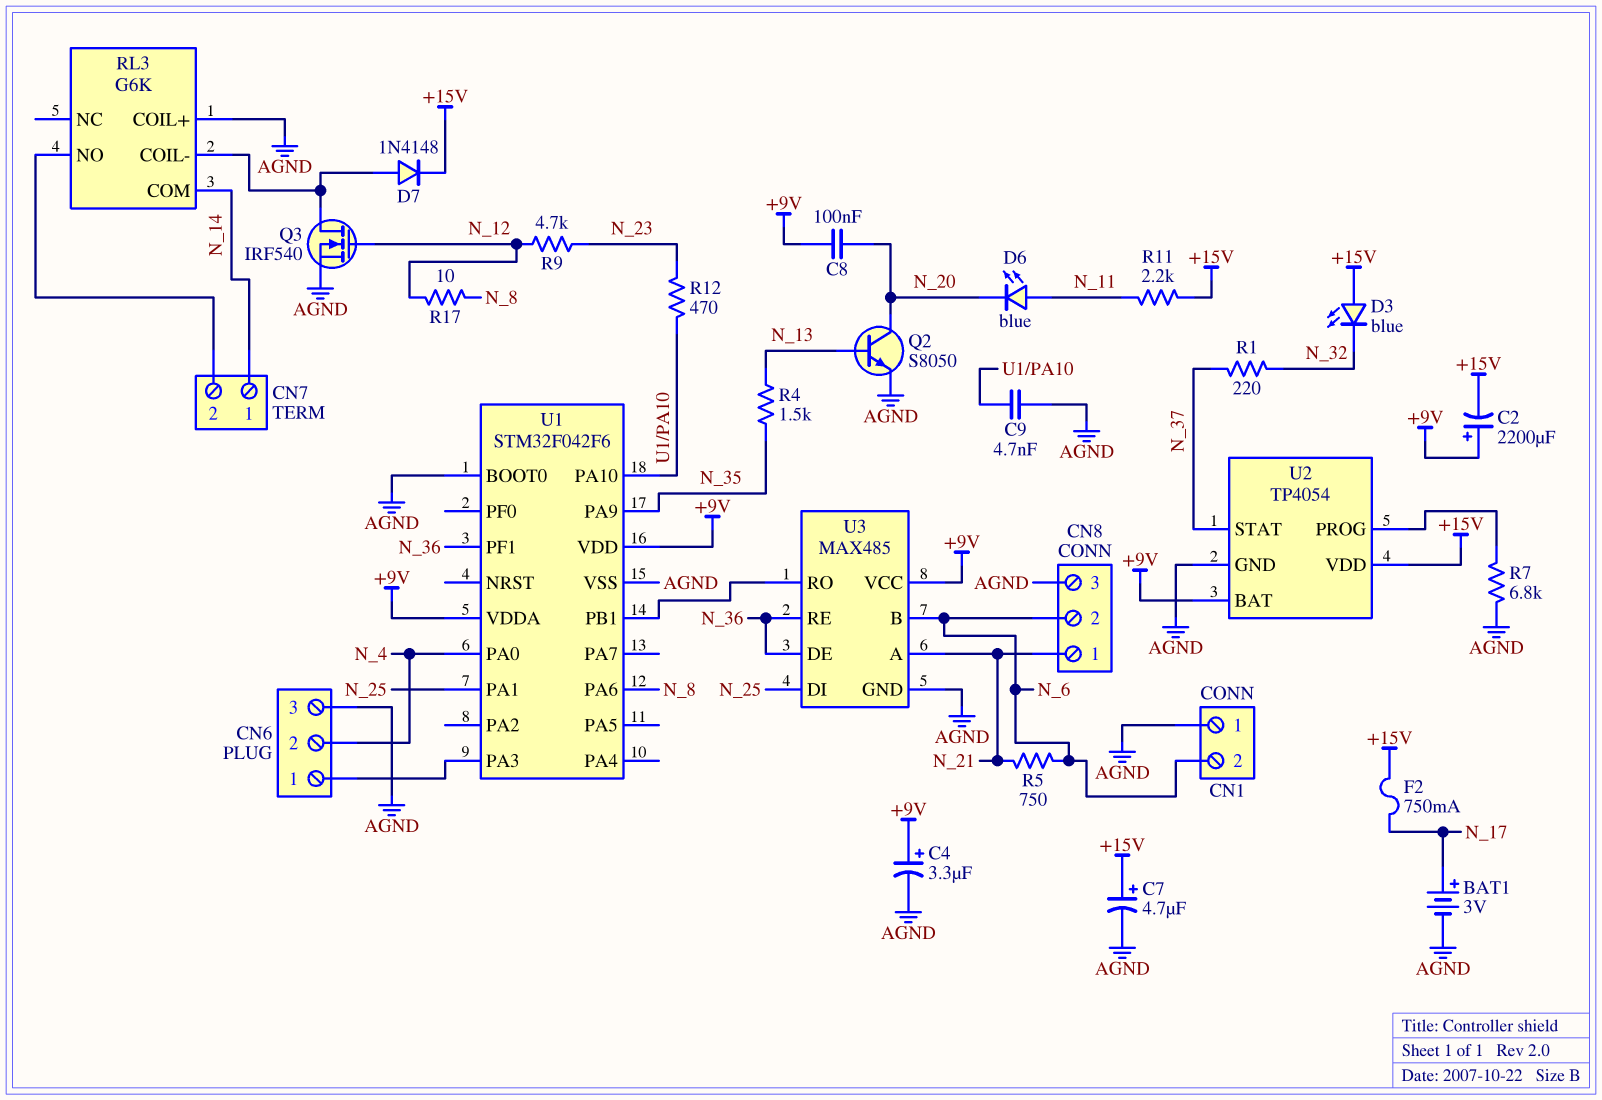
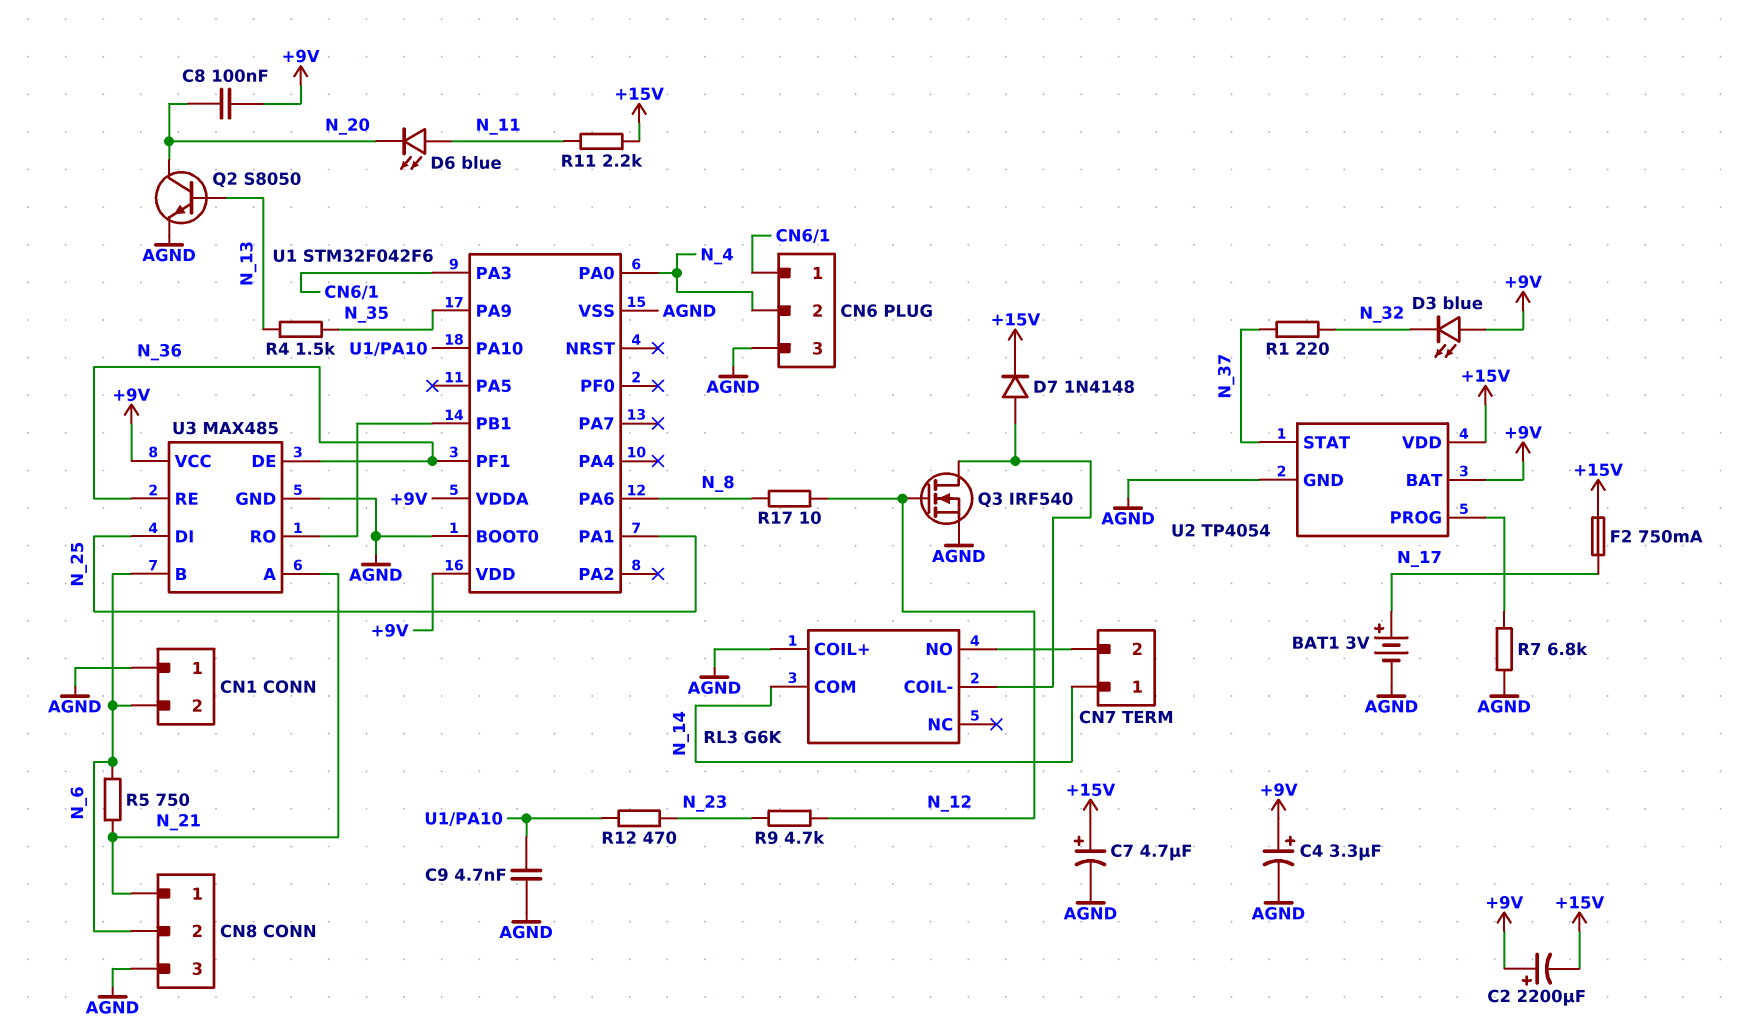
D3: LED blue (A +15V, K N_32) -> LED blue (A +9V, K N_32)

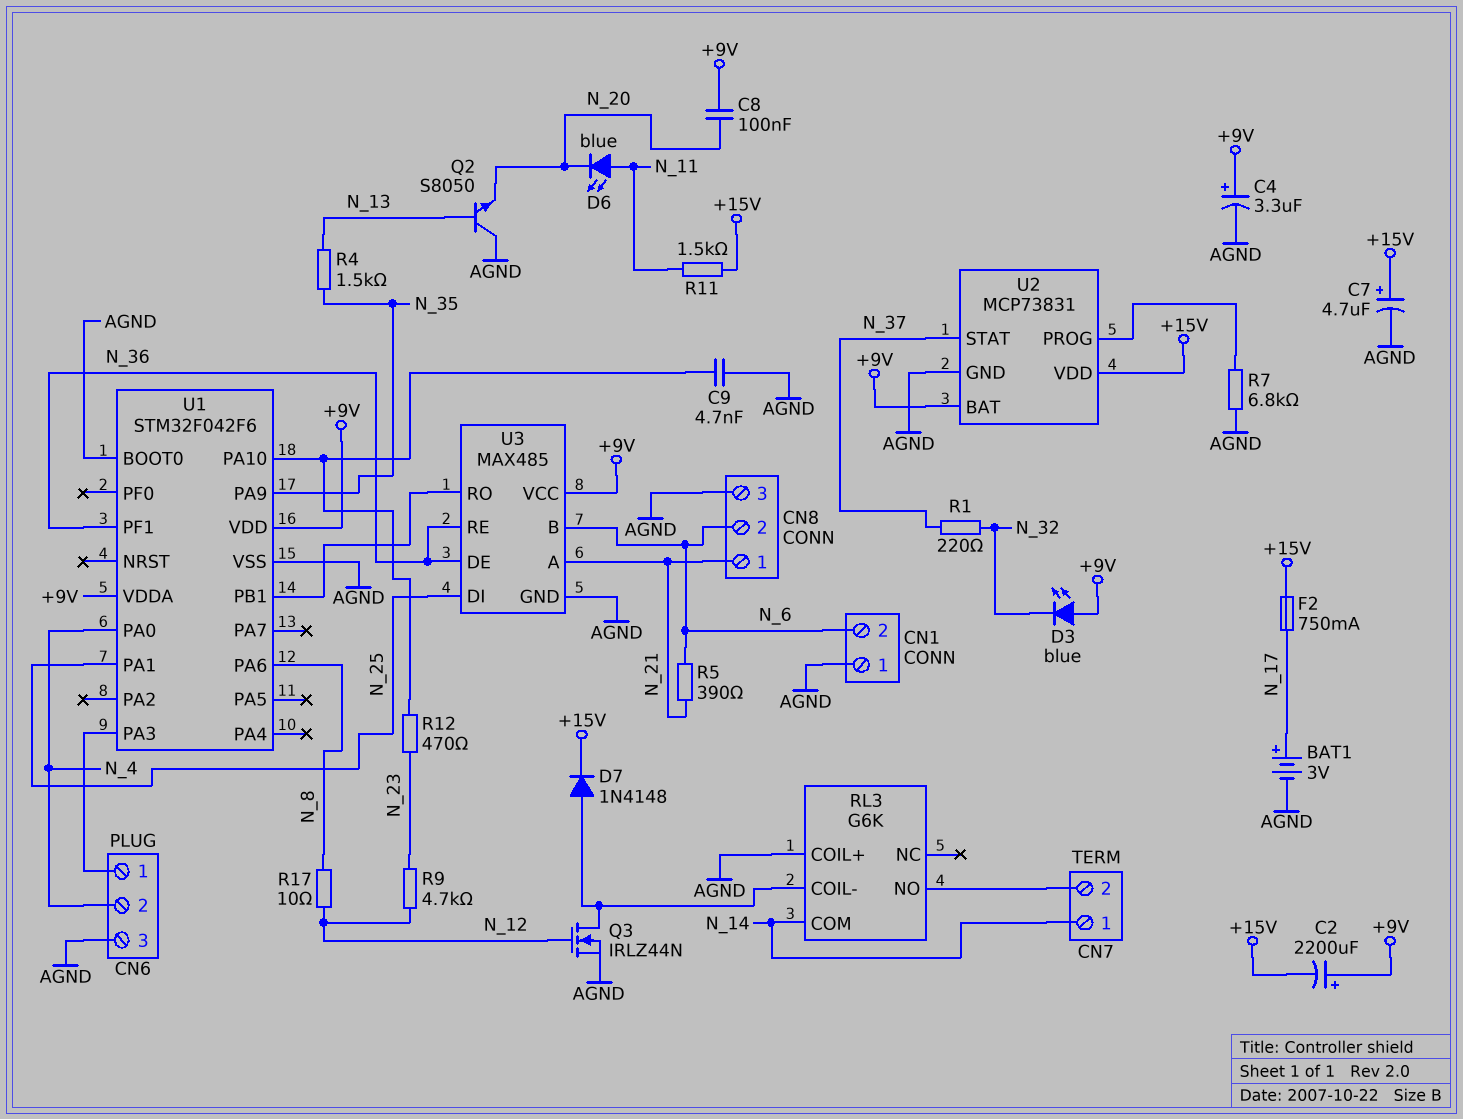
Q2: NPN S8050 (B N_13, C N_20, E AGND) -> NPN S8050 (B N_13, C AGND, E N_20)
Q3: NMOS IRF540 (G N_12, D RL3/COIL-, S AGND) -> NMOS IRLZ44N (G N_12, D RL3/COIL-, S AGND)
R5: 750 (N_6, N_21) -> 390 (N_6, N_21)
R11: 2.2k (+15V, N_11) -> 1.5k (+15V, N_11)
U2: TP4054 -> MCP73831

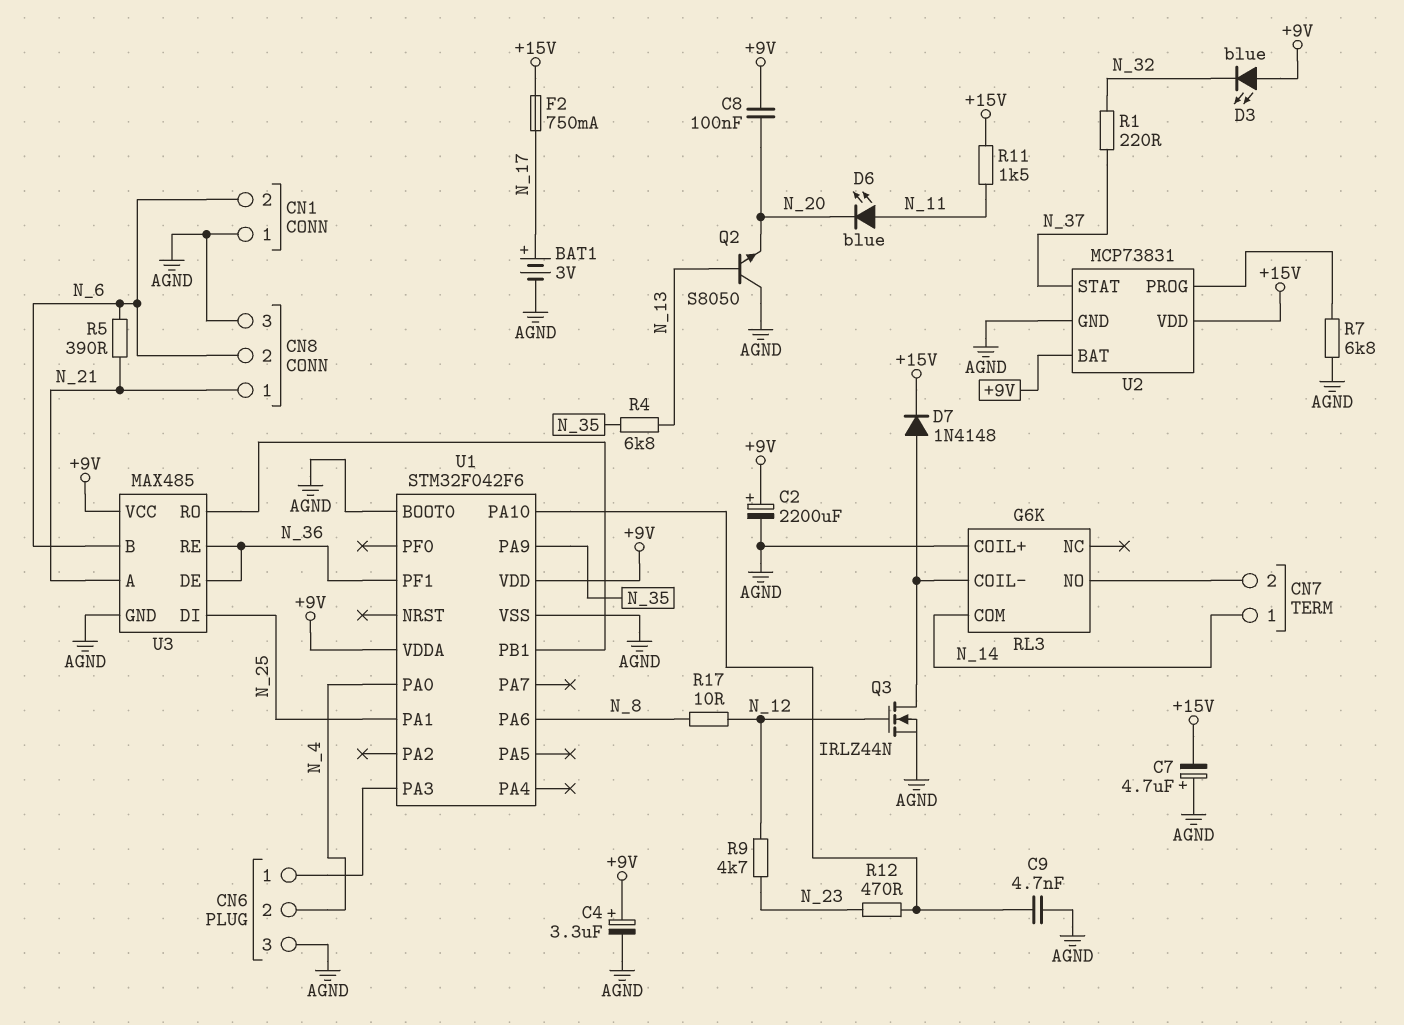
C2: 2200uF (plus +9V, minus +15V) -> 2200uF (plus +9V, minus AGND)
C7: 4.7uF (plus +15V, minus AGND) -> 4.7uF (plus AGND, minus +15V)
R4: 1.5k (N_13, N_35) -> 6.8k (N_13, N_35)

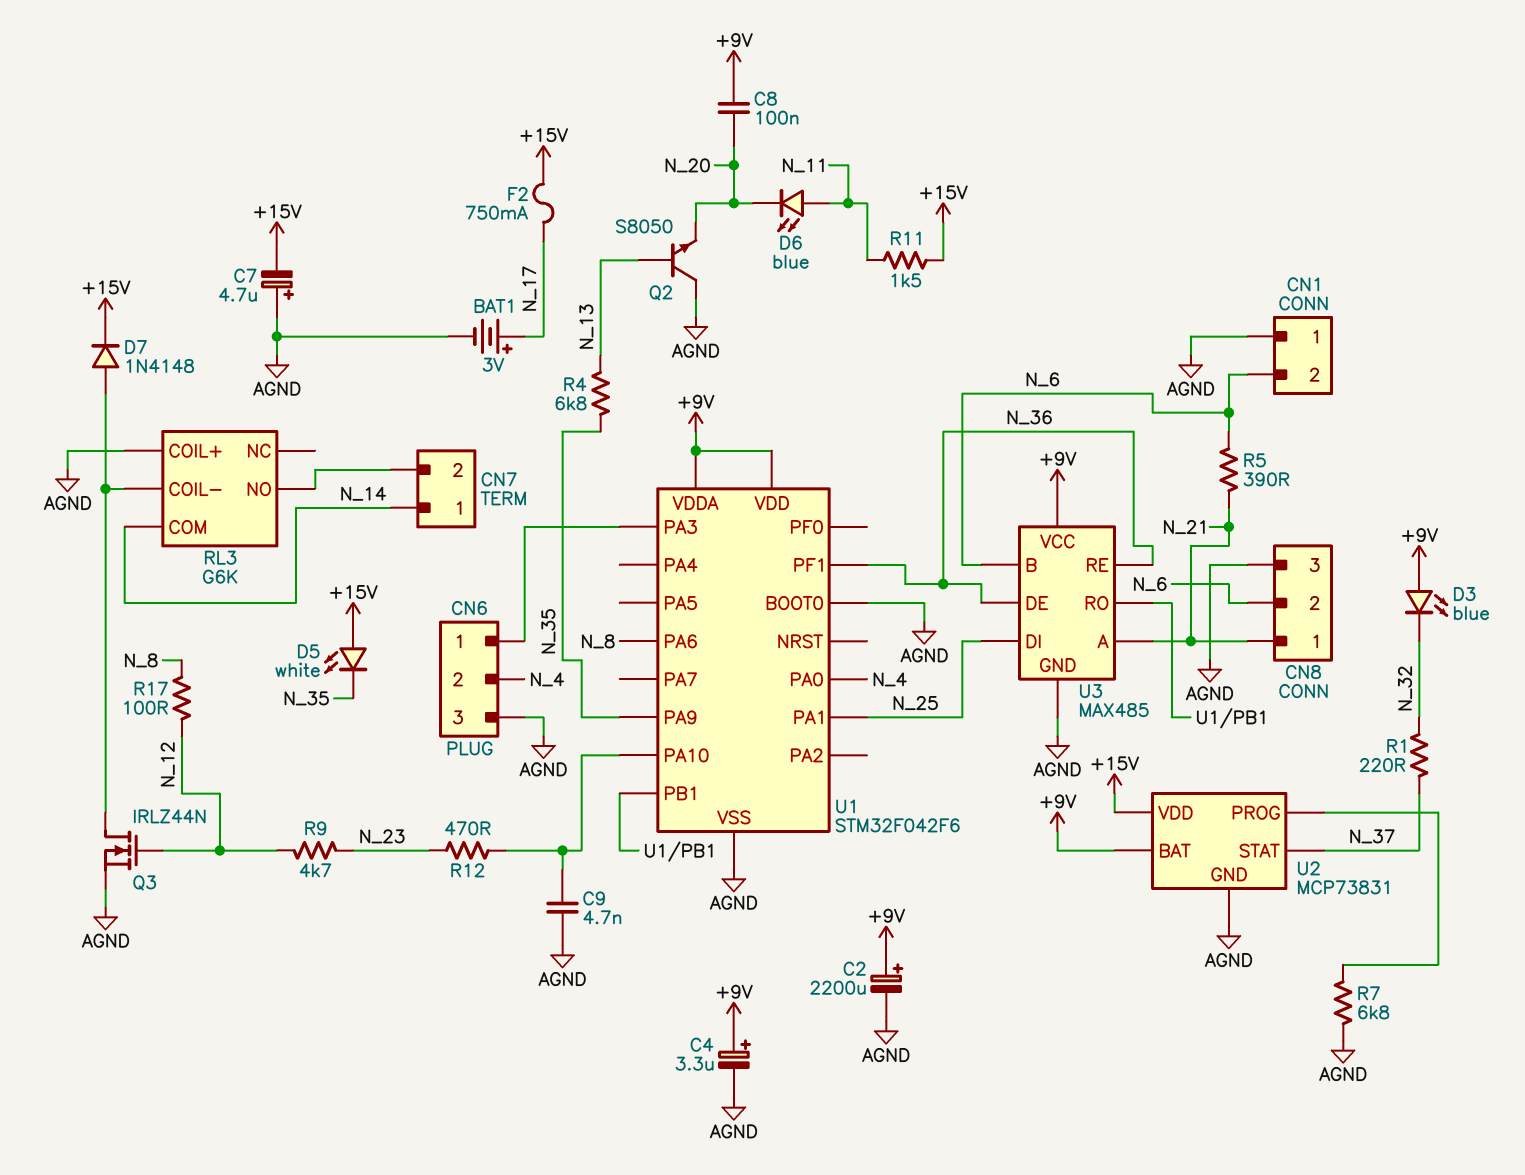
D5: none -> LED white (A +15V, K N_35)
R17: 10 (N_8, N_12) -> 100 (N_8, N_12)

